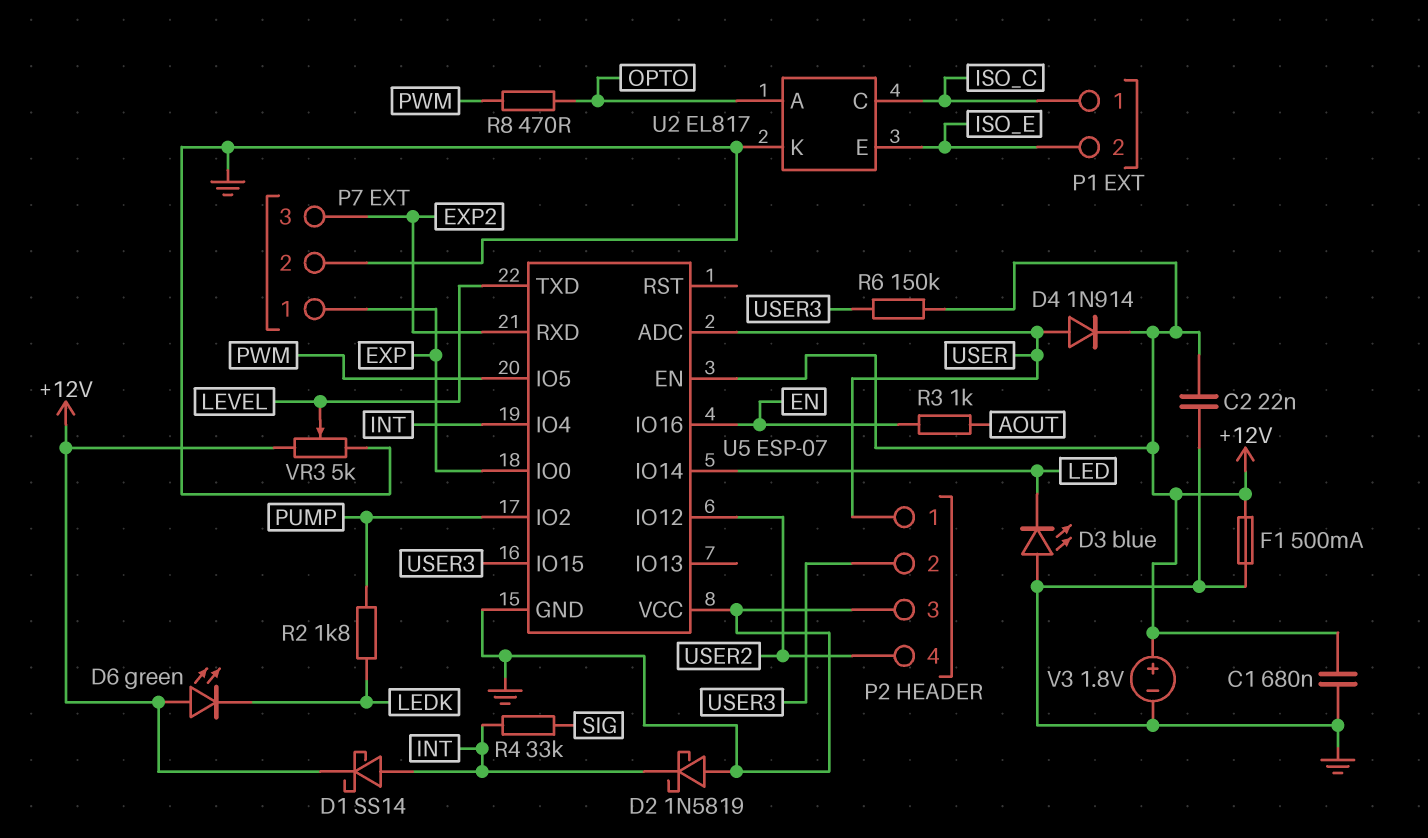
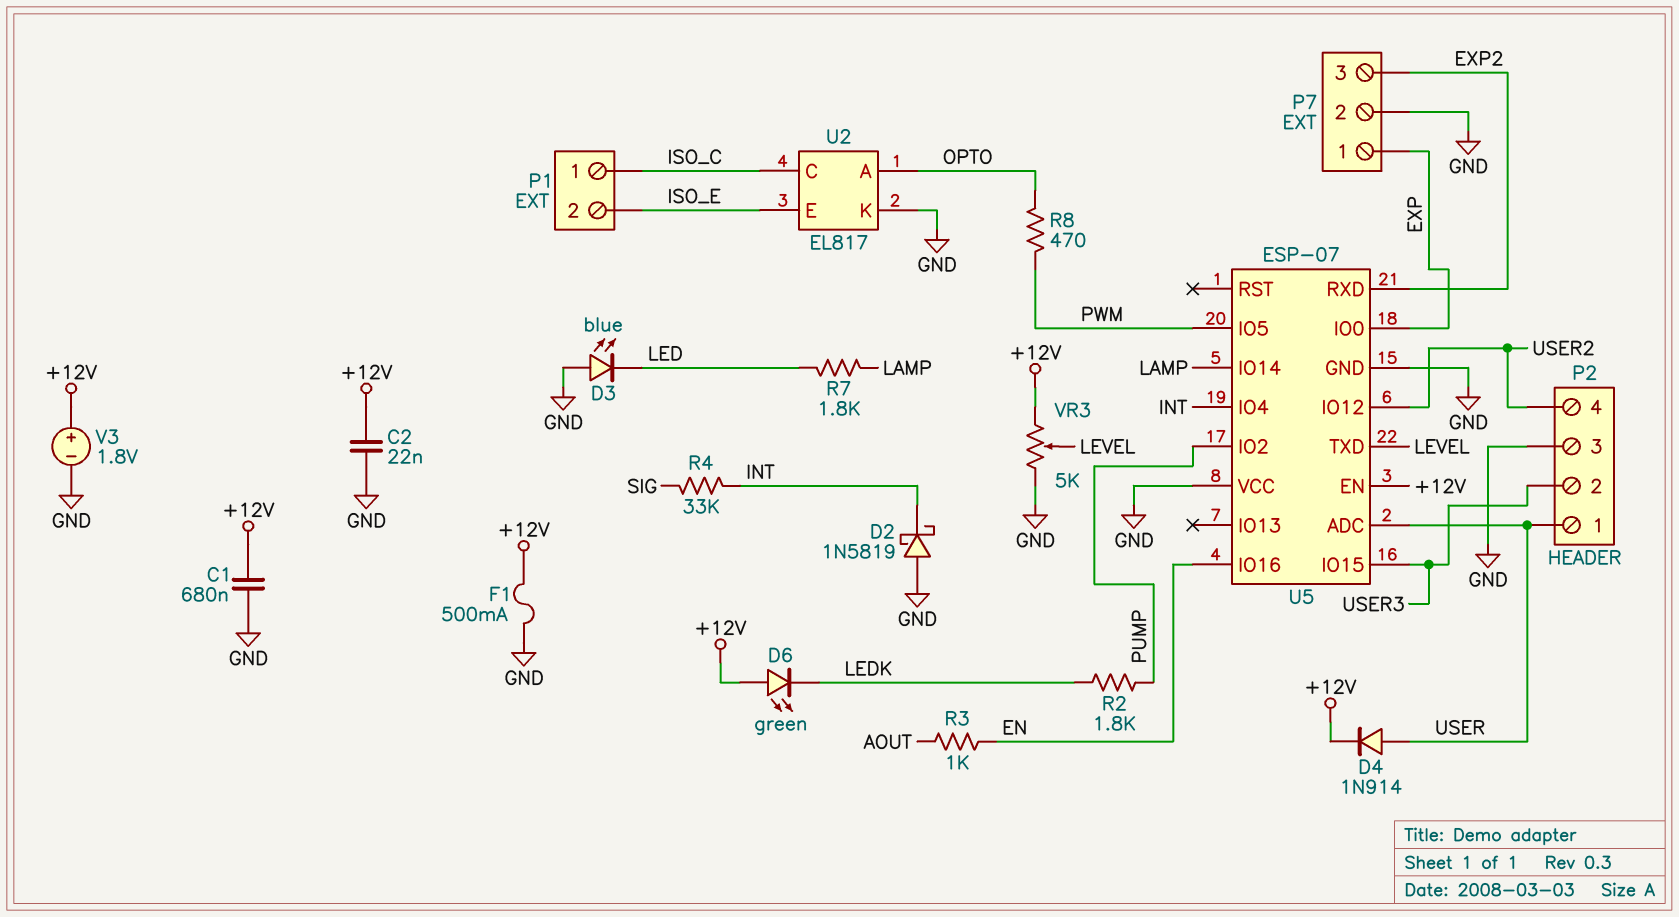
D1: schottky SS14 (A INT, K +12V) -> none
R6: 150k (+12V, USER3) -> none
R7: none -> 1.8k (LAMP, LED)
U5 pin IO14: LED -> LAMP

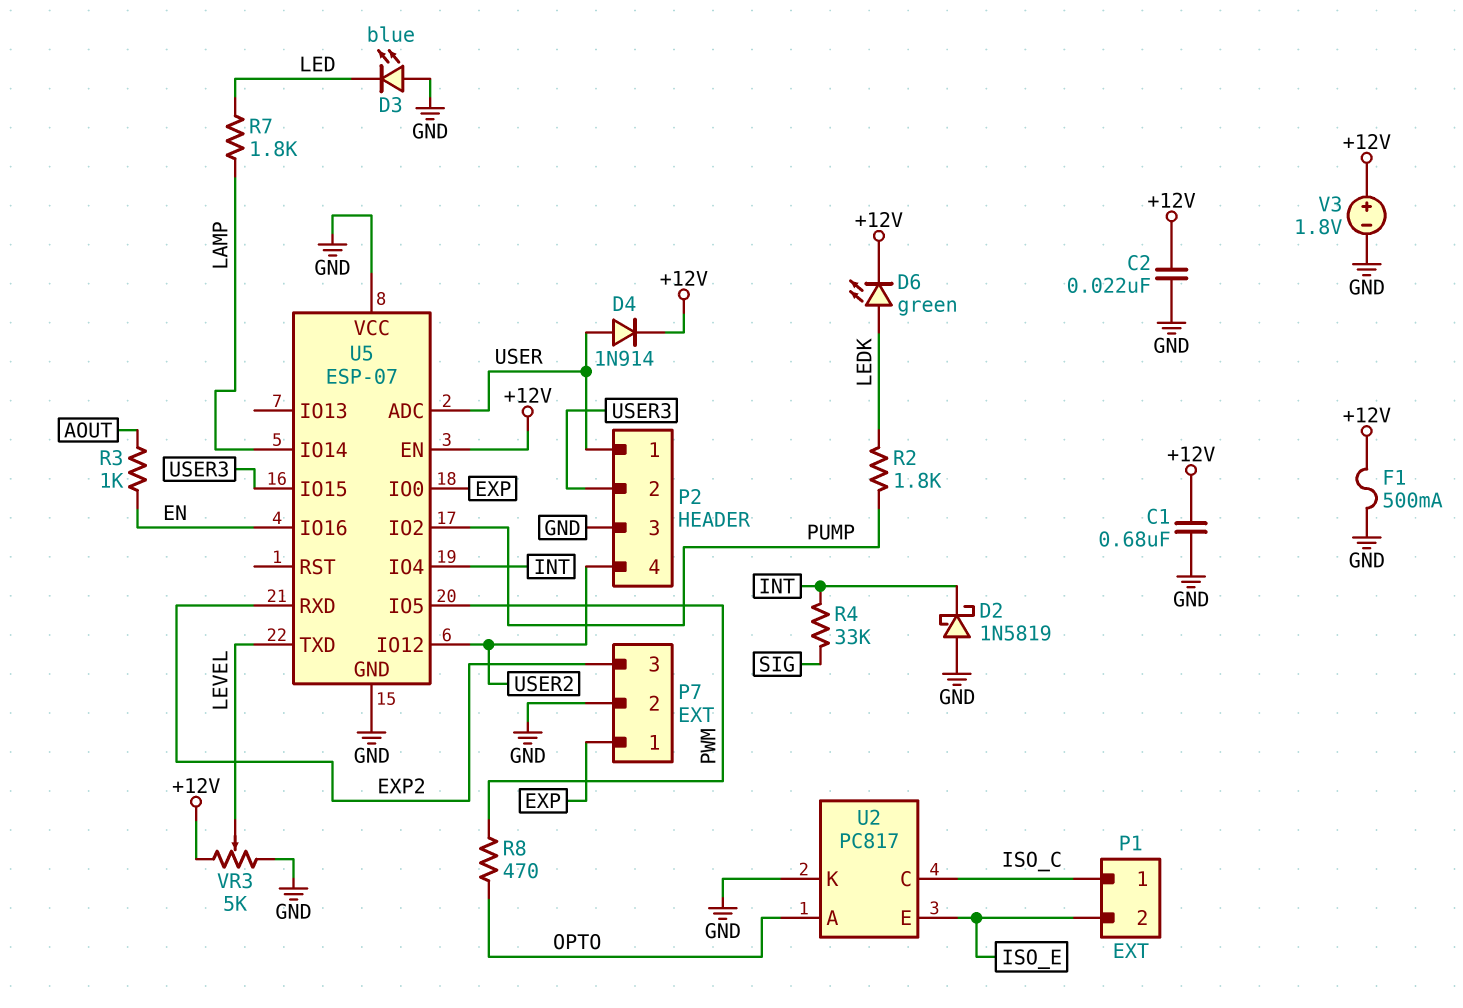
D6: LED green (A +12V, K LEDK) -> LED green (A LEDK, K +12V)
U2: EL817 -> PC817

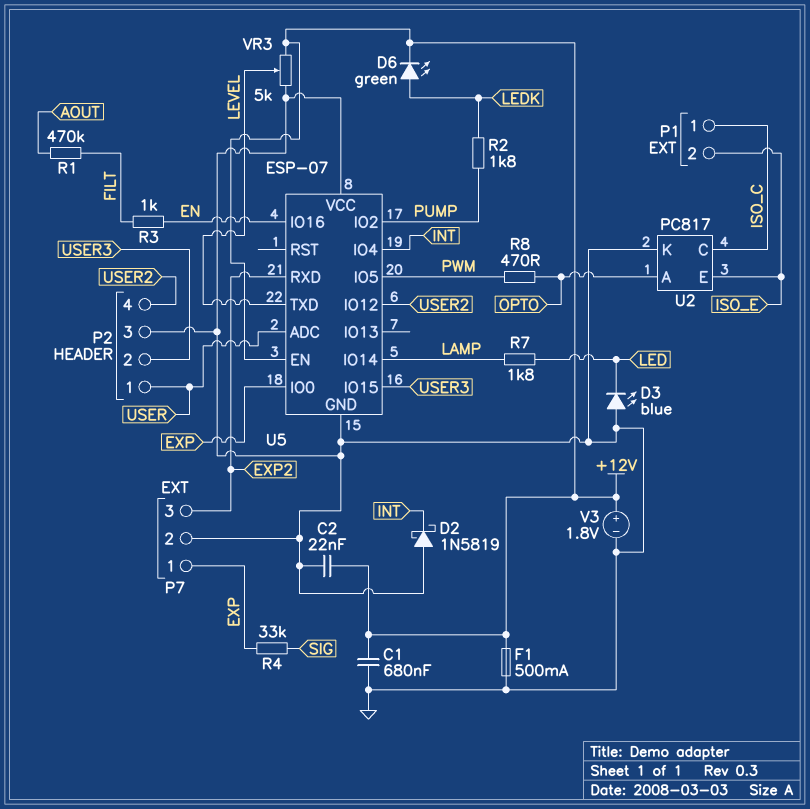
D4: diode 1N914 (A USER, K +12V) -> none
R1: none -> 470k (AOUT, FILT)
R3: 1k (AOUT, EN) -> 1k (EN, FILT)
R4: 33k (INT, SIG) -> 33k (EXP, SIG)

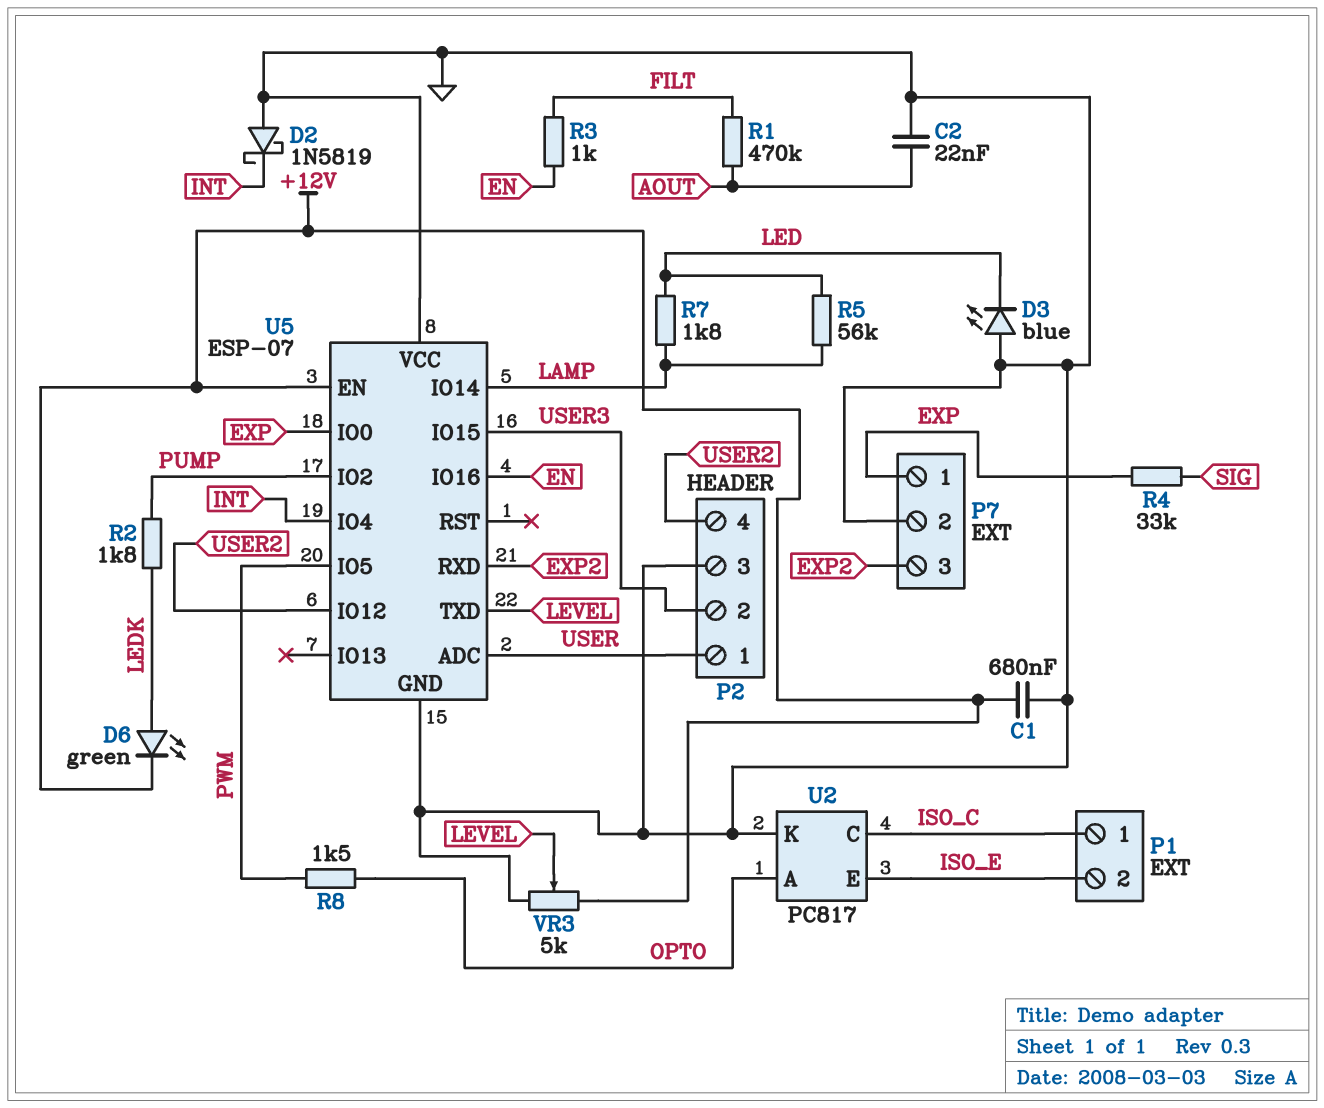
C2: 22nF (+12V, GND) -> 22nF (AOUT, GND)
F1: 500mA (+12V, GND) -> none
R5: none -> 56k (LAMP, LED)
R8: 470 (OPTO, PWM) -> 1.5k (OPTO, PWM)
V3: 1.8V (plus +12V, minus GND) -> none

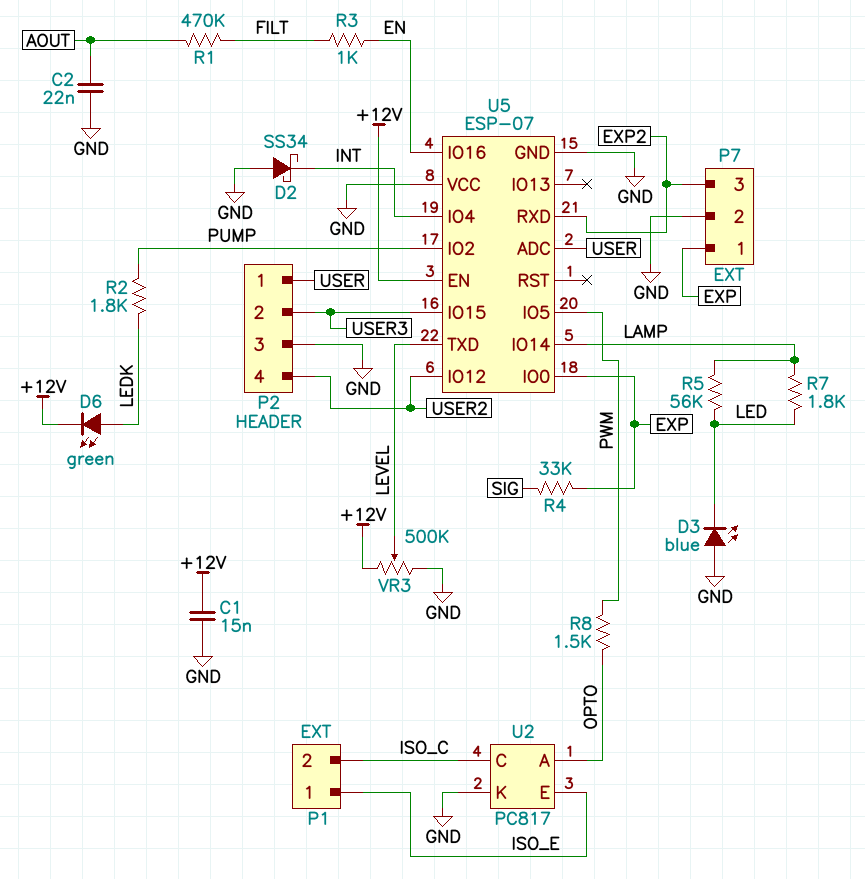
C1: 680nF (+12V, GND) -> 15nF (+12V, GND)
D2: schottky 1N5819 (A GND, K INT) -> schottky SS34 (A GND, K INT)
P1 pin 1: ISO_C -> ISO_E
P1 pin 2: ISO_E -> ISO_C
VR3: 5k (+12V, GND, wiper LEVEL) -> 500k (+12V, GND, wiper LEVEL)

